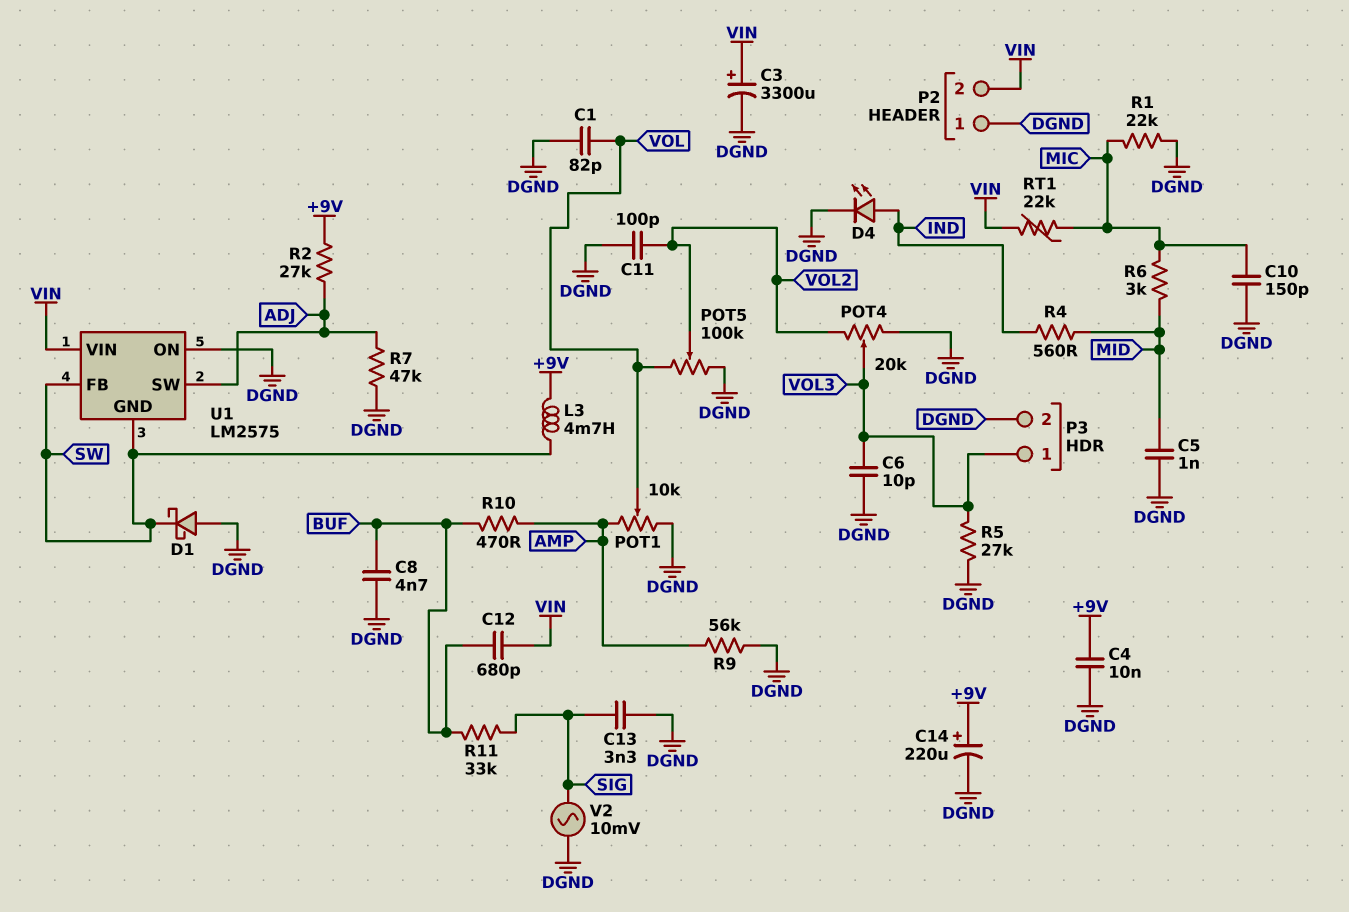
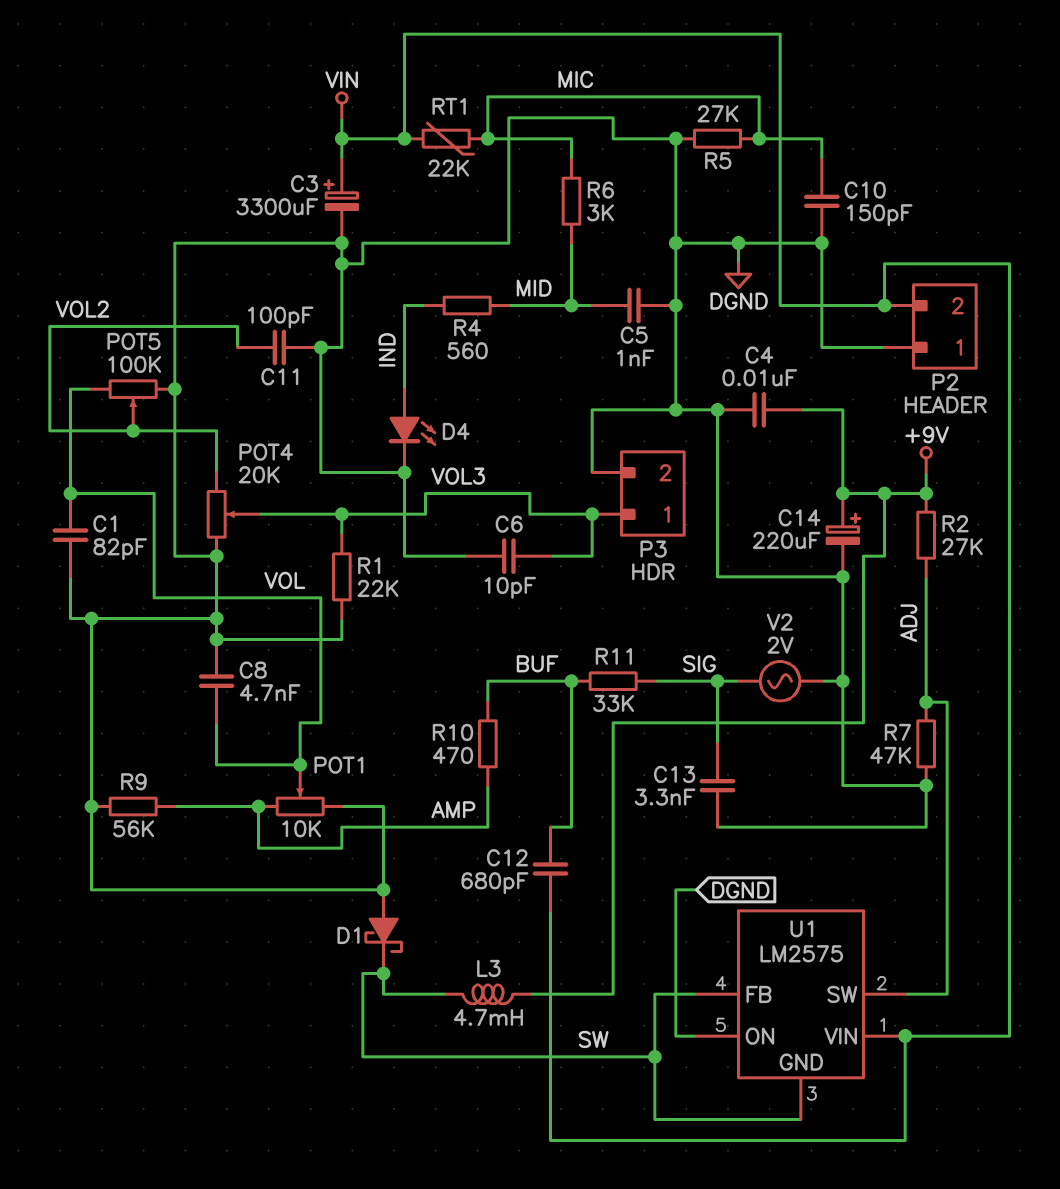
C8: 4.7nF (BUF, DGND) -> 4.7nF (DGND, VOL)
R1: 22k (DGND, MIC) -> 22k (DGND, VOL3)
R5: 27k (DGND, VOL3) -> 27k (DGND, MIC)
V2: AC 10mV (DGND, SIG) -> AC 2V (DGND, SIG)

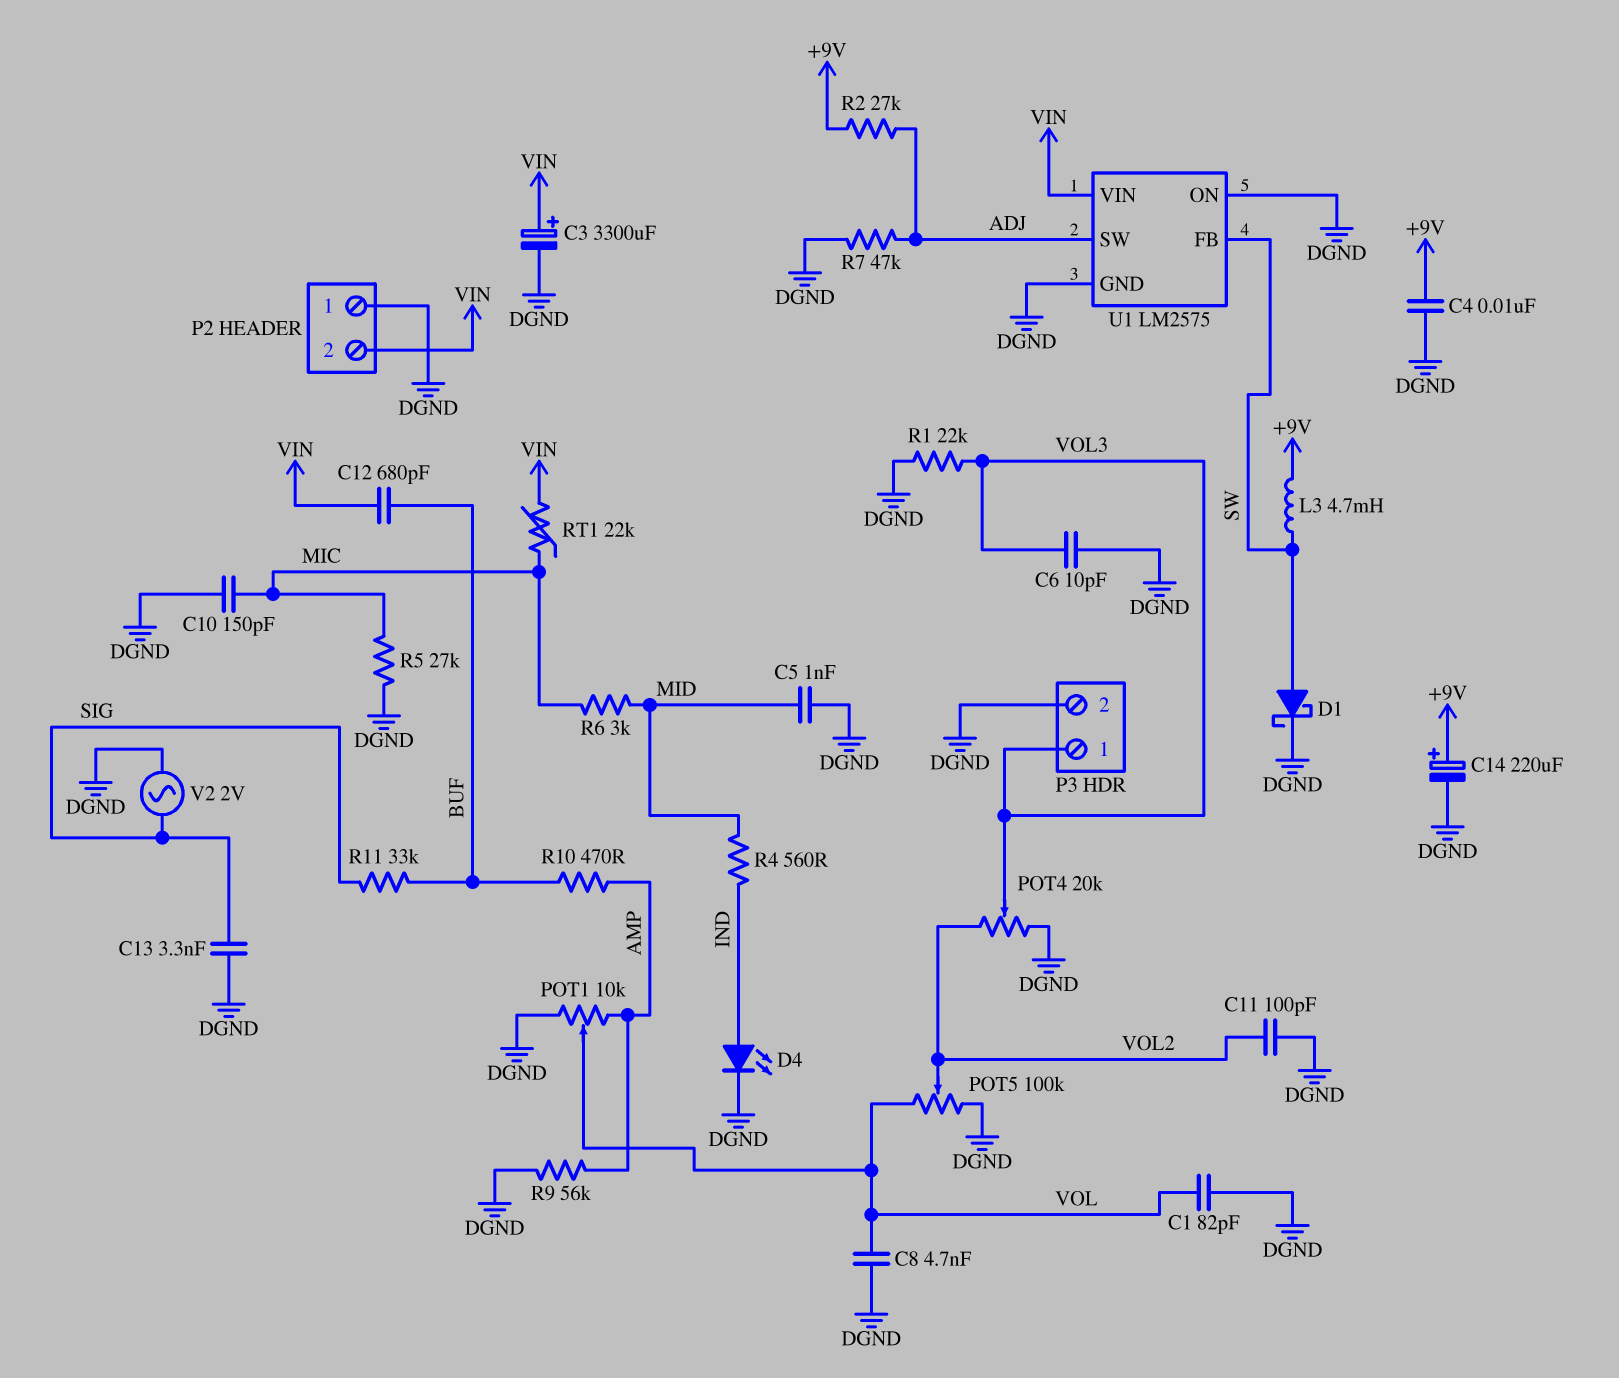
D1: schottky (A DGND, K SW) -> schottky (A SW, K DGND)
U1 pin GND: SW -> DGND

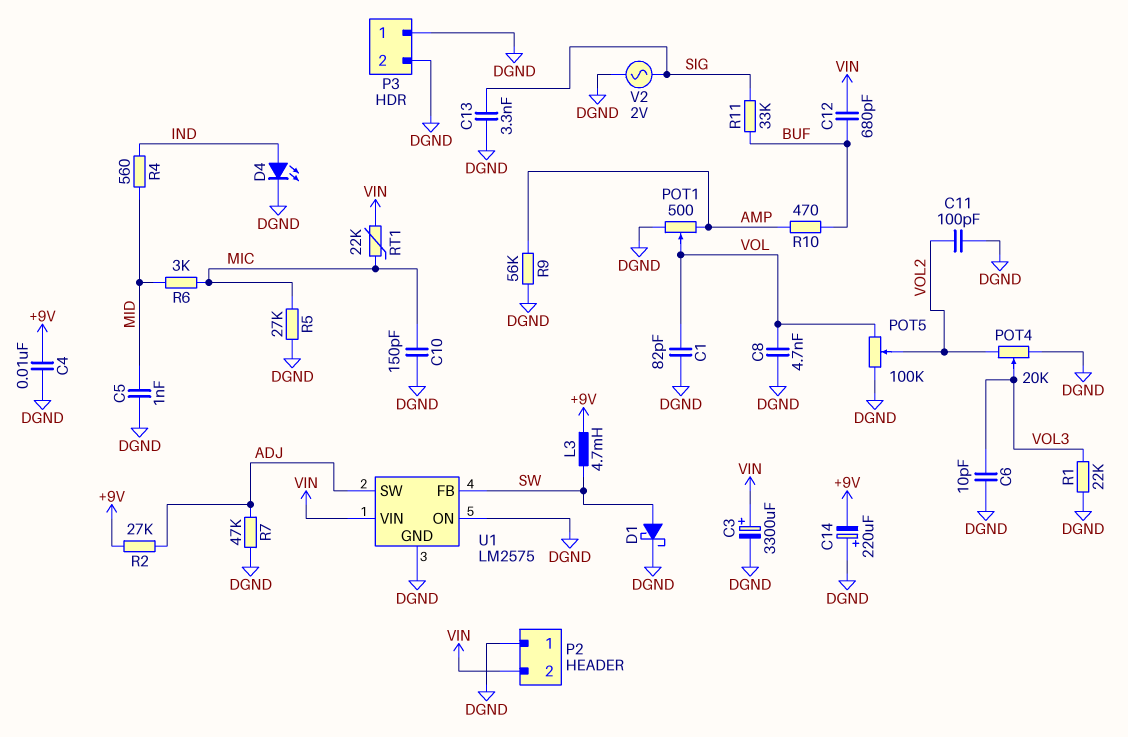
C14: 220uF (plus +9V, minus DGND) -> 220uF (plus DGND, minus +9V)
P3 pin 1: VOL3 -> DGND
POT1: 10k (AMP, DGND, wiper VOL) -> 500 (AMP, DGND, wiper VOL)

